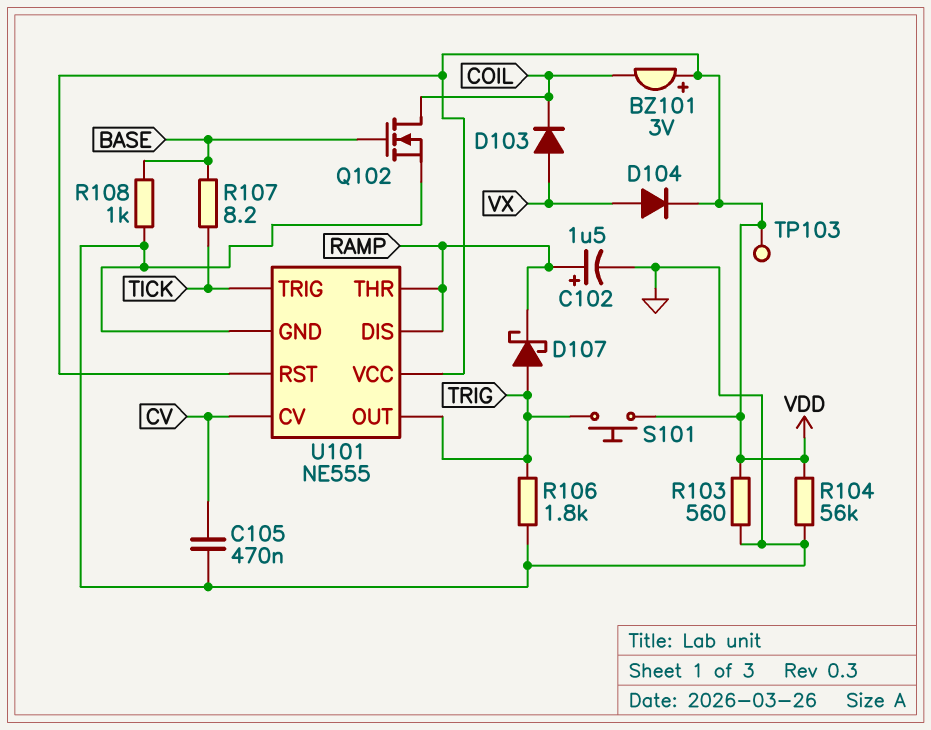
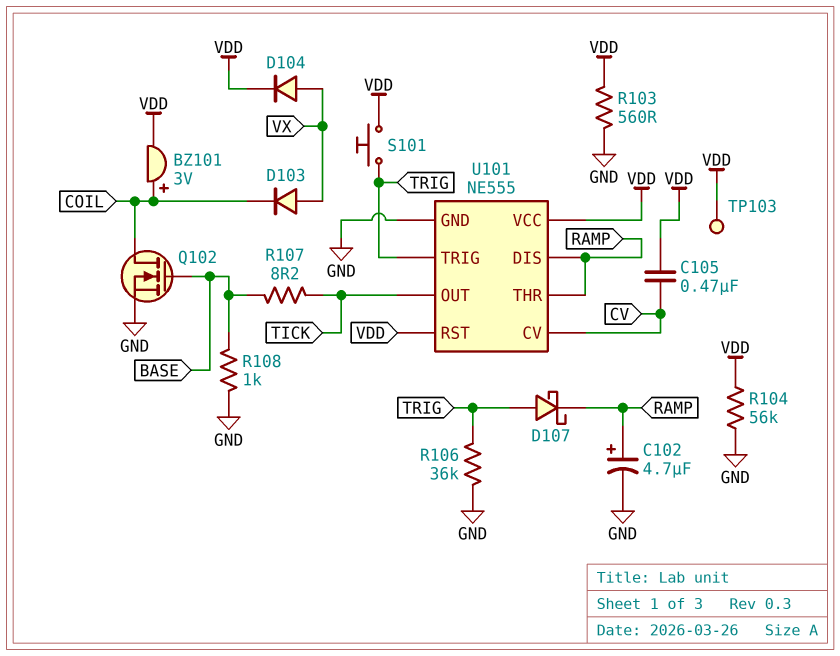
BZ101: buzzer 3V (plus VDD, minus COIL) -> buzzer 3V (plus COIL, minus VDD)
C102: 1.5uF (plus RAMP, minus GND) -> 4.7uF (plus RAMP, minus GND)
C105: 470nF (CV, GND) -> 470nF (CV, VDD)
R106: 1.8k (GND, TRIG) -> 36k (GND, TRIG)
U101 pin OUT: TRIG -> TICK
U101 pin TRIG: TICK -> TRIG

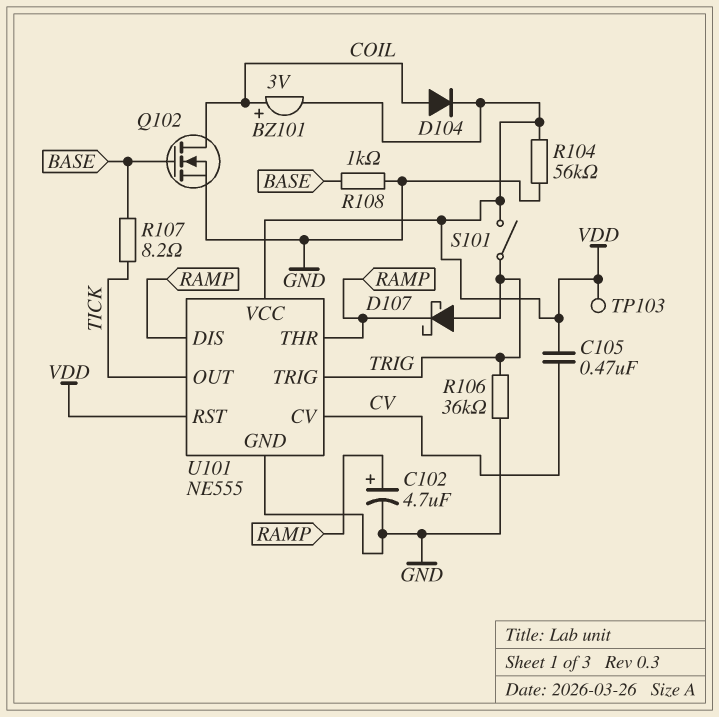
D103: diode (A VX, K COIL) -> none
D104: diode (A VX, K VDD) -> diode (A COIL, K VDD)
R103: 560 (GND, VDD) -> none
S101: button (TRIG, VDD) -> switch (TRIG, VDD)

